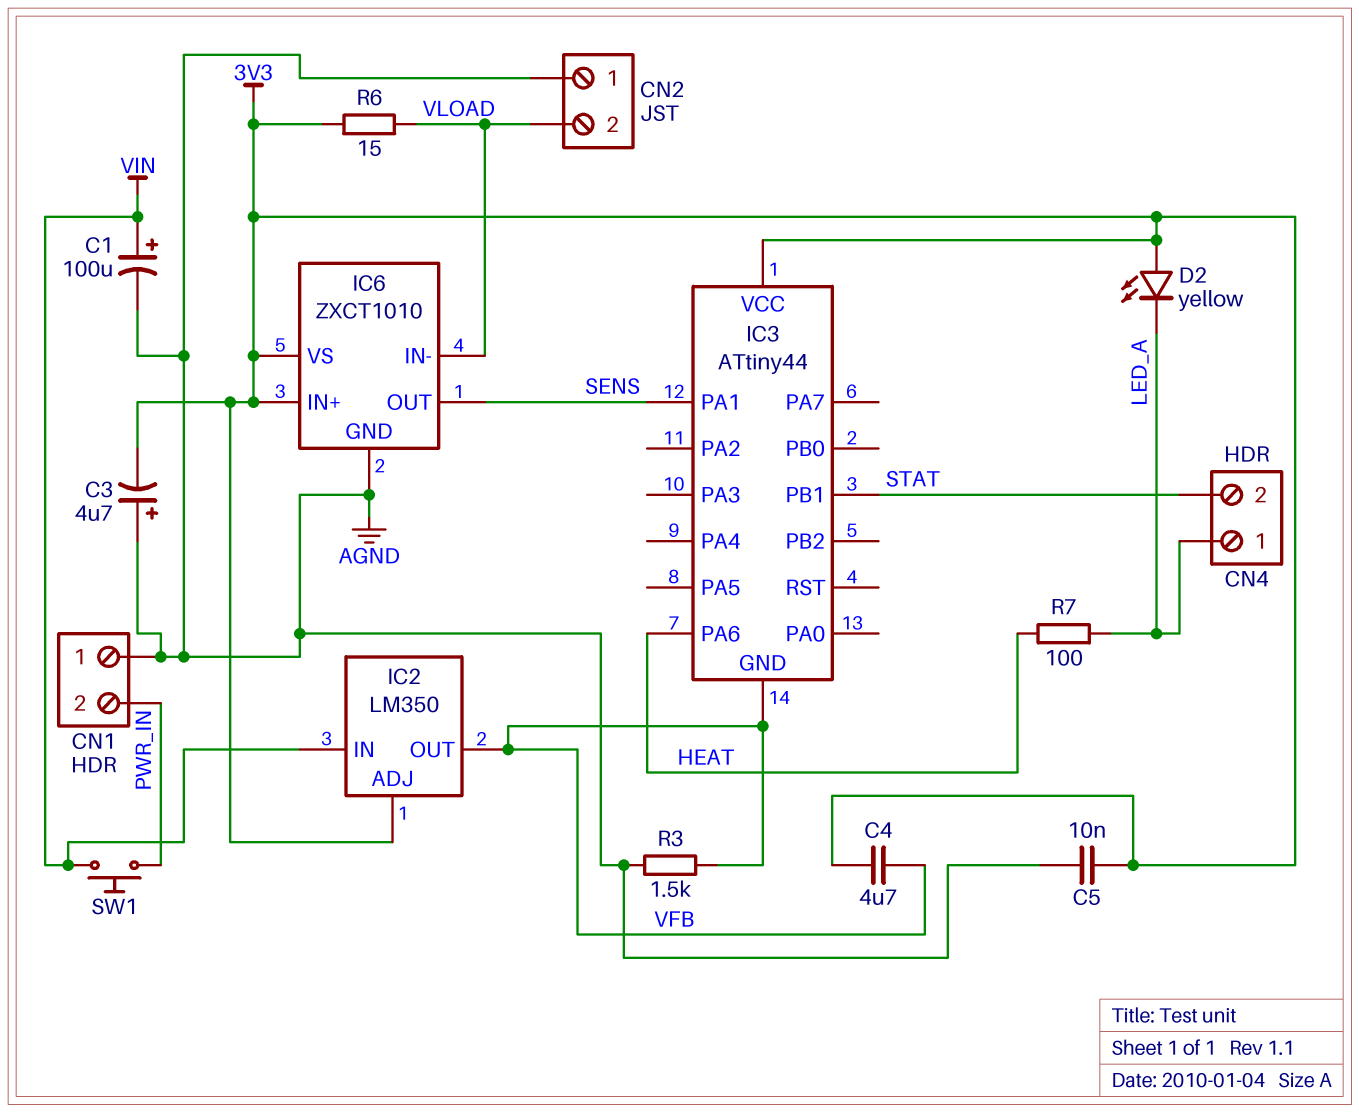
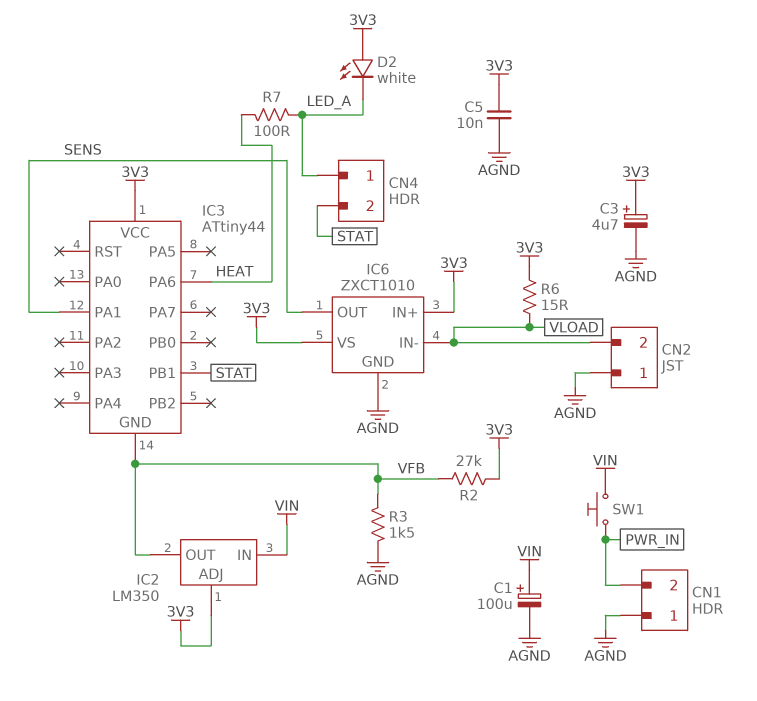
C3: 4.7uF (plus AGND, minus 3V3) -> 4.7uF (plus 3V3, minus AGND)
C4: 4.7uF (3V3, VFB) -> none
D2: LED yellow (A 3V3, K LED_A) -> LED white (A 3V3, K LED_A)
R2: none -> 27k (3V3, VFB)

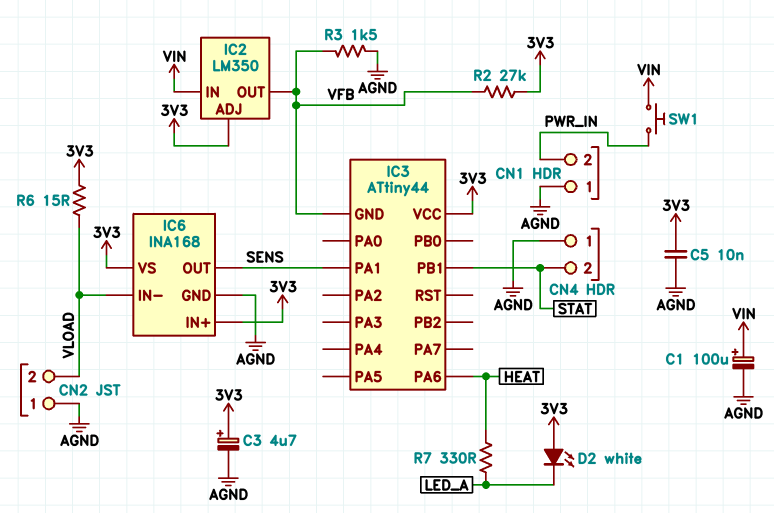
CN4 pin 1: LED_A -> AGND
IC6: ZXCT1010 -> INA168
R7: 100 (HEAT, LED_A) -> 330 (HEAT, LED_A)

